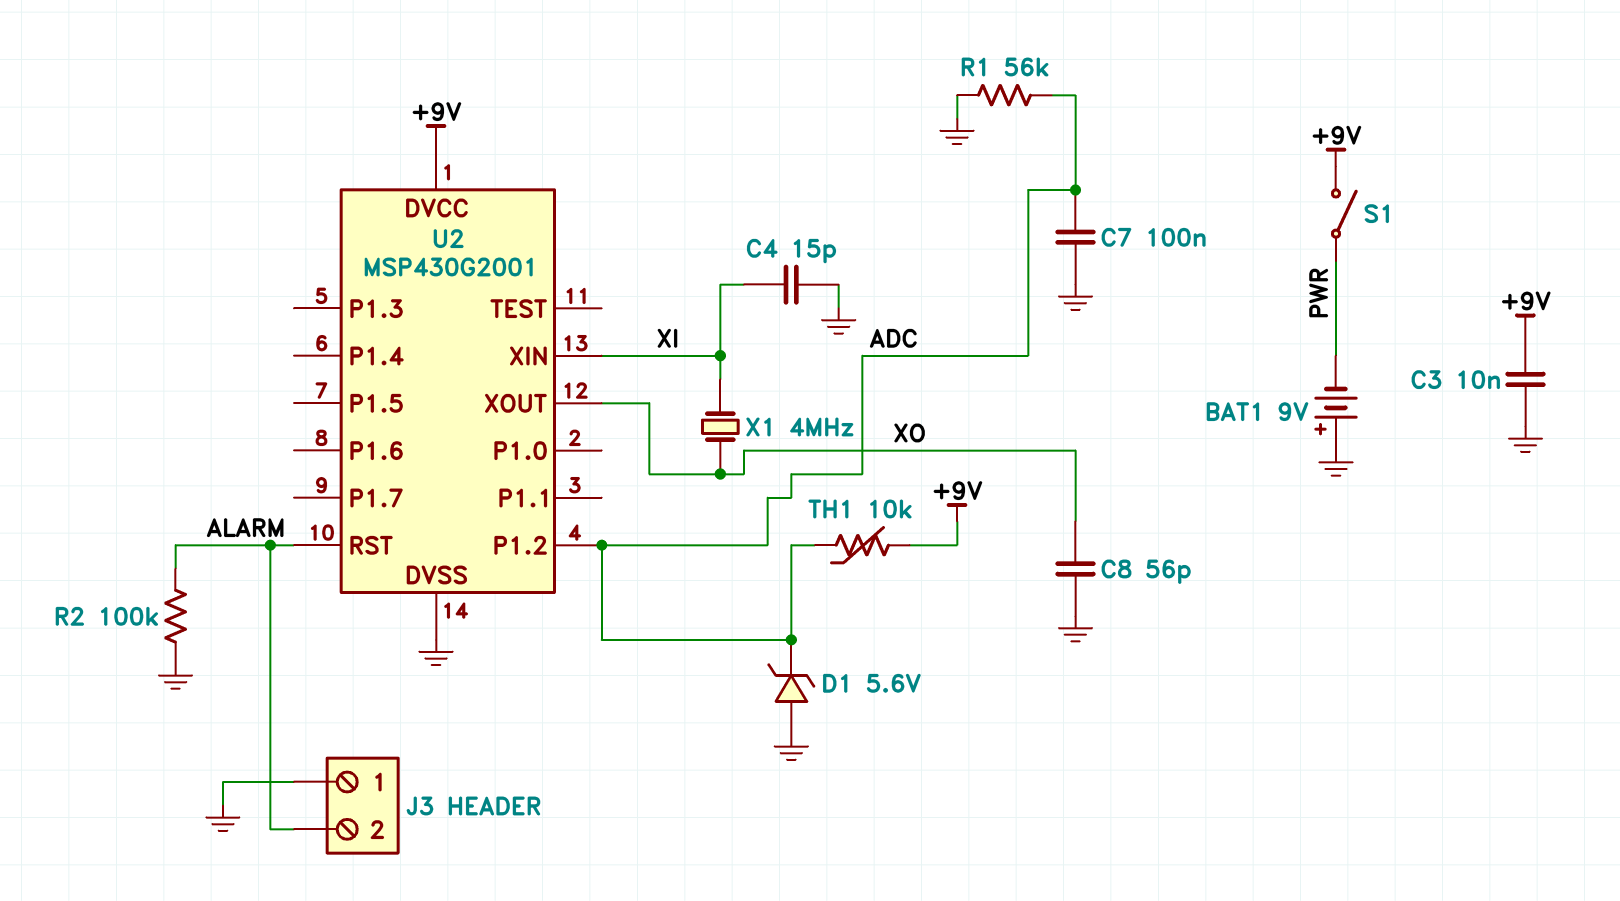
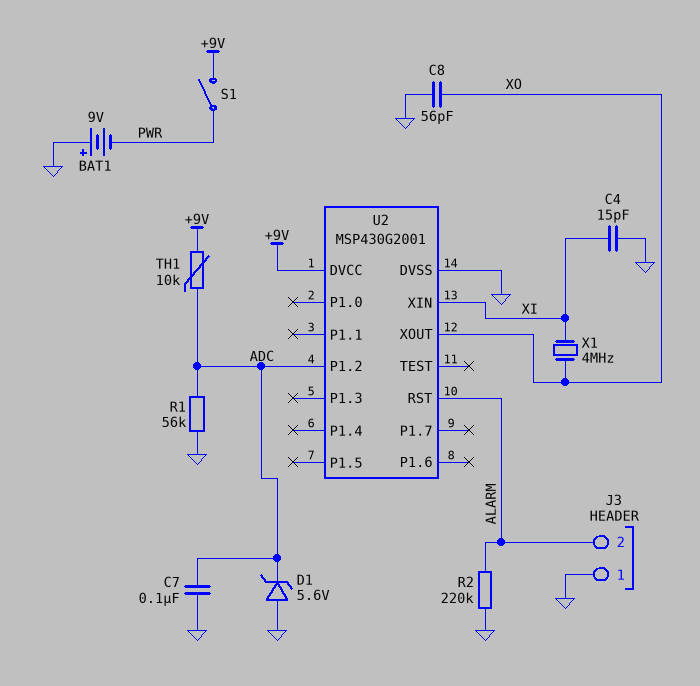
C3: 10nF (+9V, GND) -> none
R2: 100k (ALARM, GND) -> 220k (ALARM, GND)

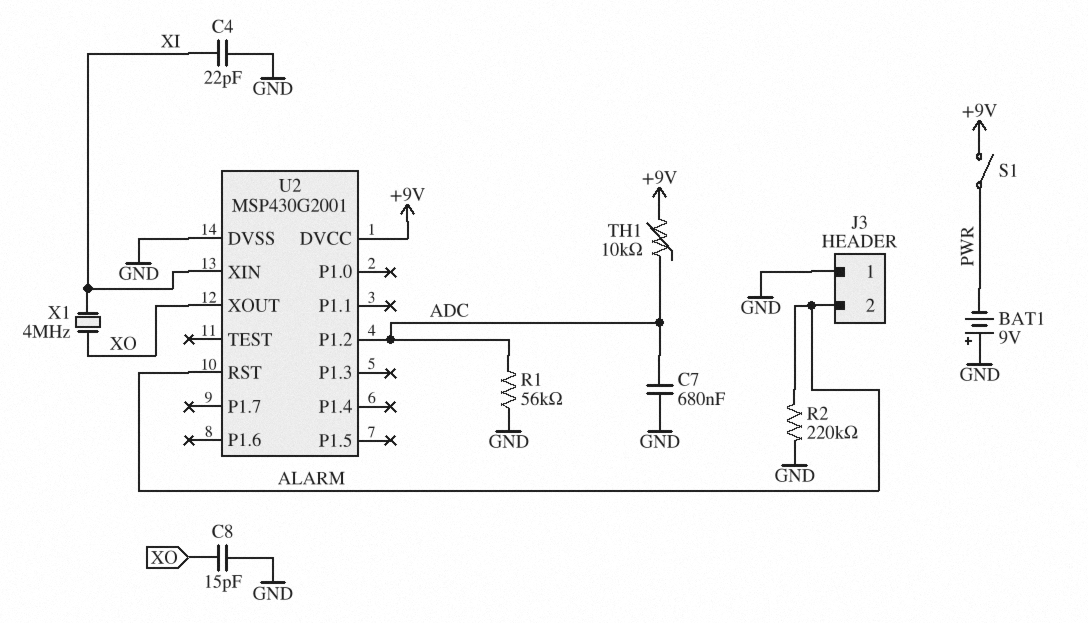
C4: 15pF (GND, XI) -> 22pF (GND, XI)
C7: 100nF (ADC, GND) -> 680nF (ADC, GND)
C8: 56pF (GND, XO) -> 15pF (GND, XO)
D1: zener 5.6V (A GND, K ADC) -> none

